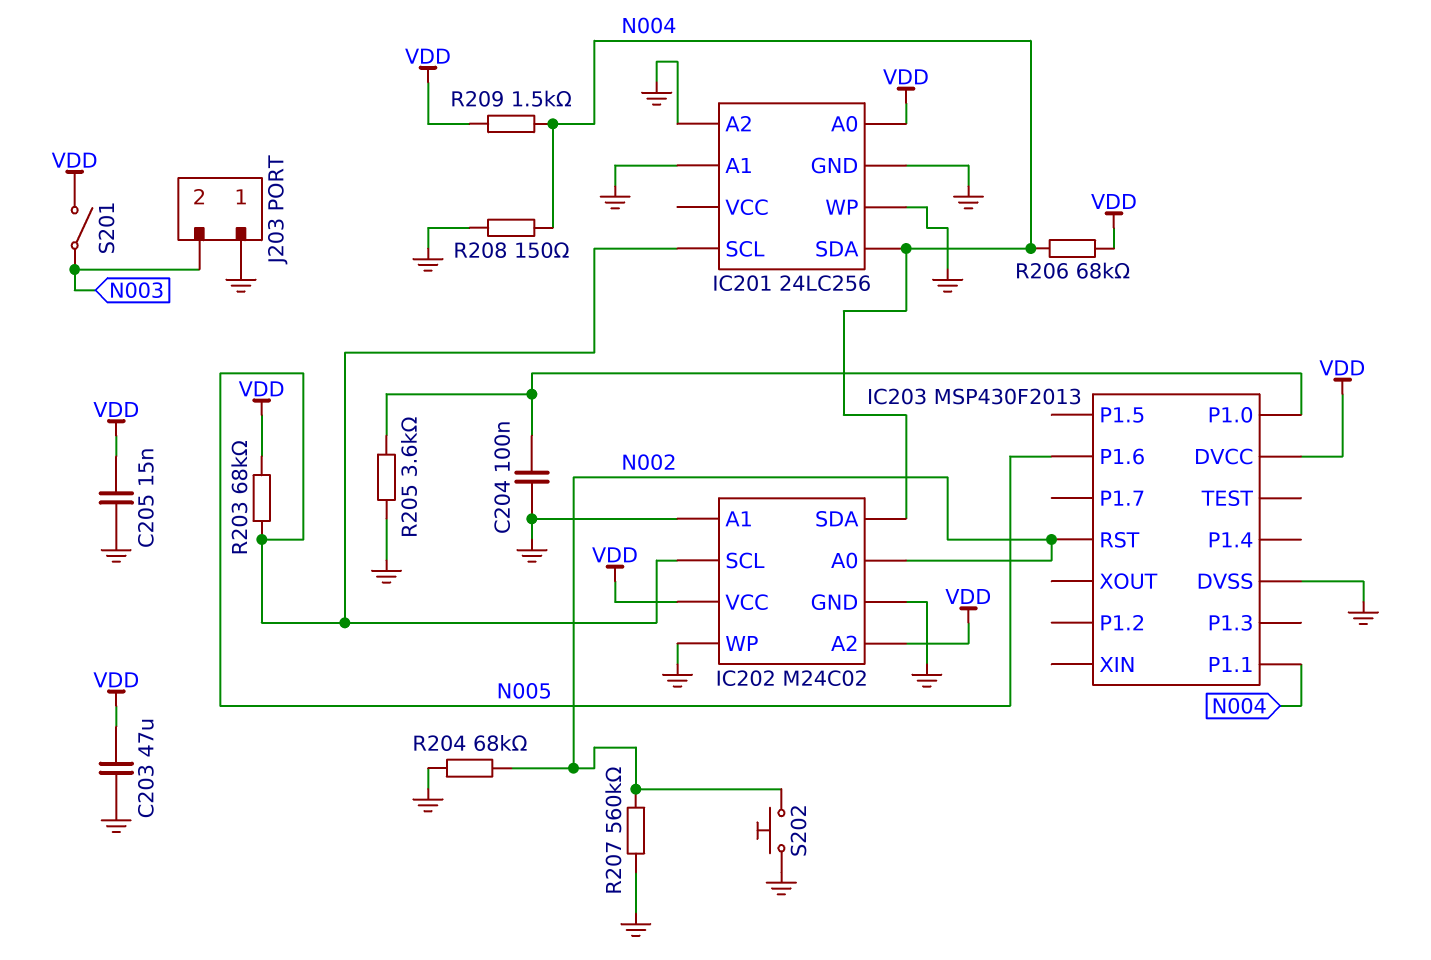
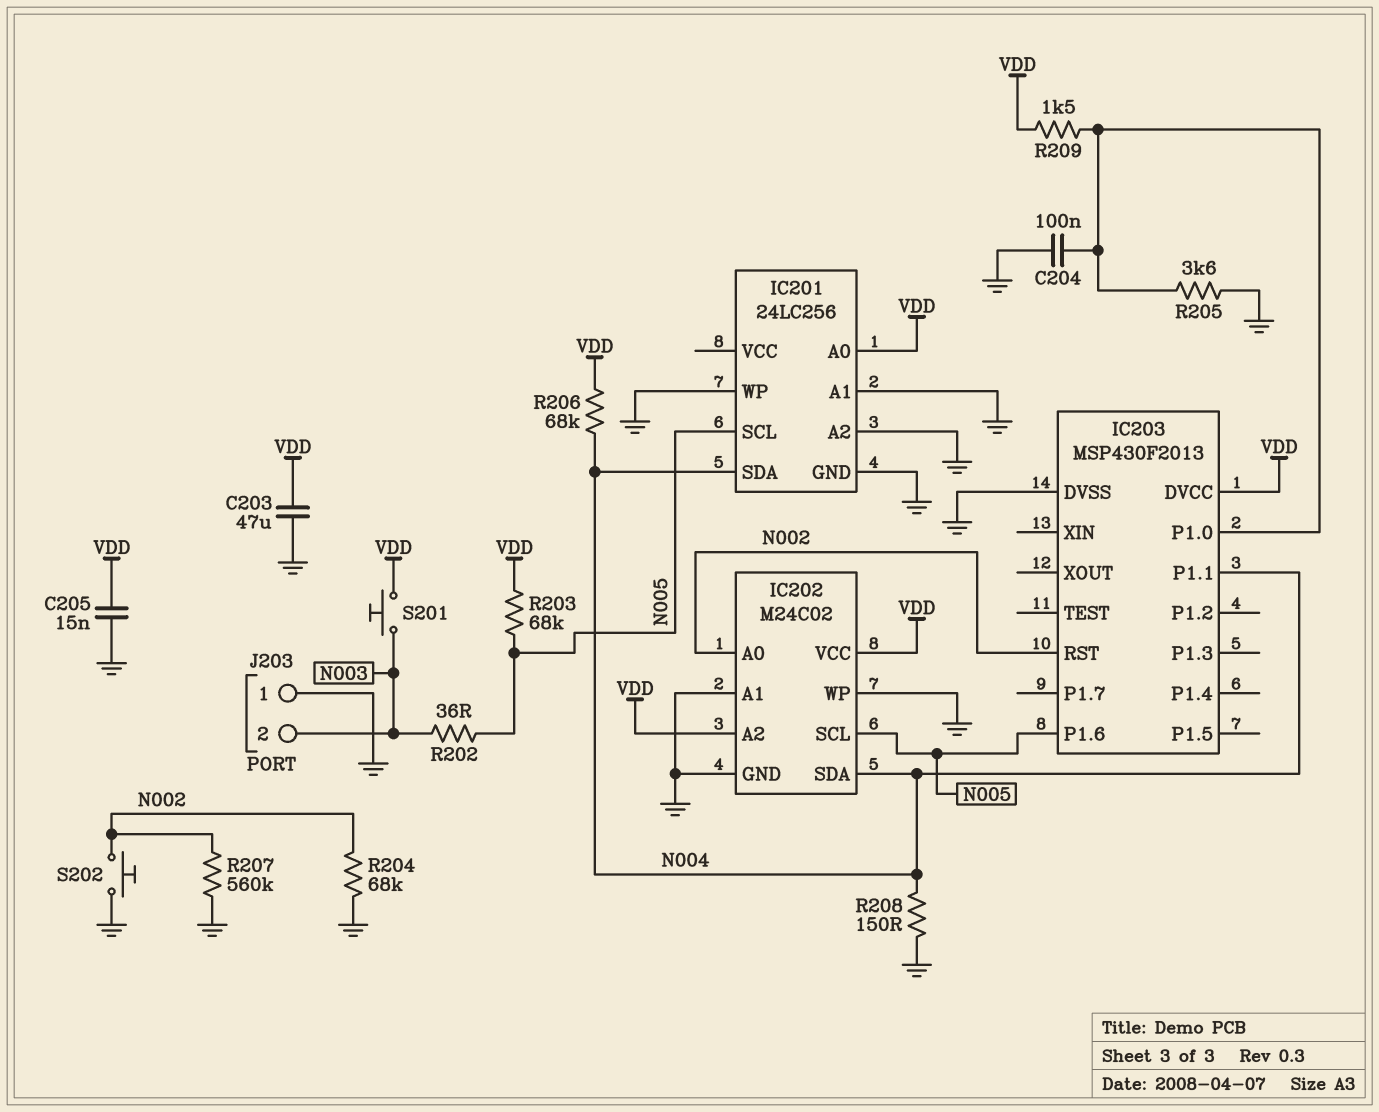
R202: none -> 36 (N003, N005)
R209: 1.5k (N004, VDD) -> 1.5k (IC203/P1.0, VDD)
S201: switch (N003, VDD) -> button (N003, VDD)

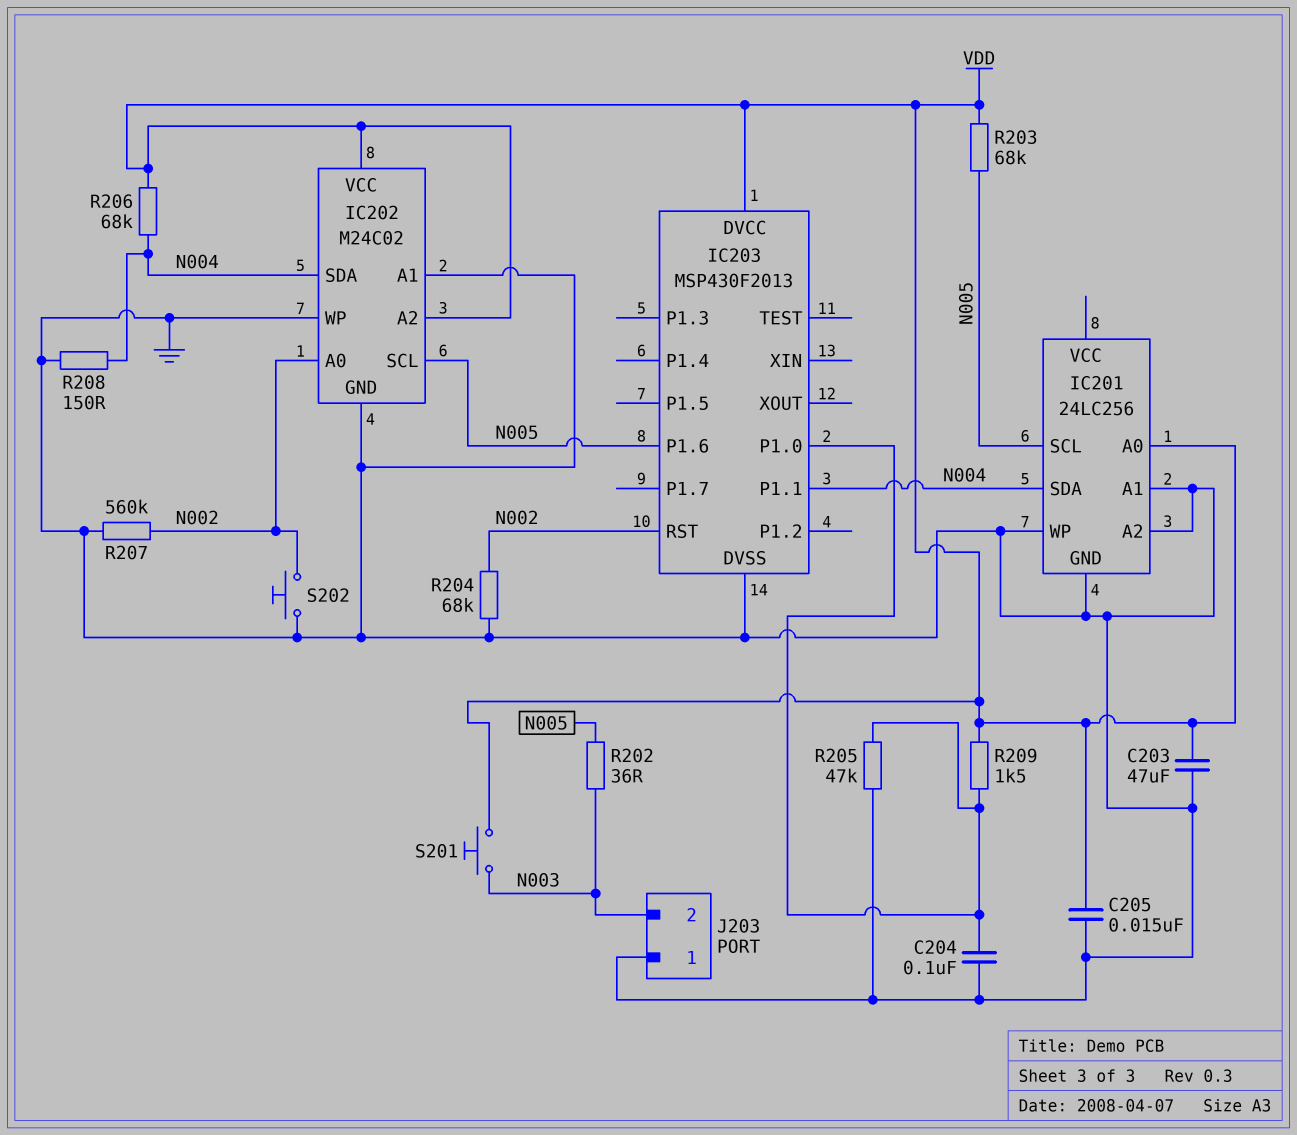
R205: 3.6k (GND, IC203/P1.0) -> 47k (GND, IC203/P1.0)

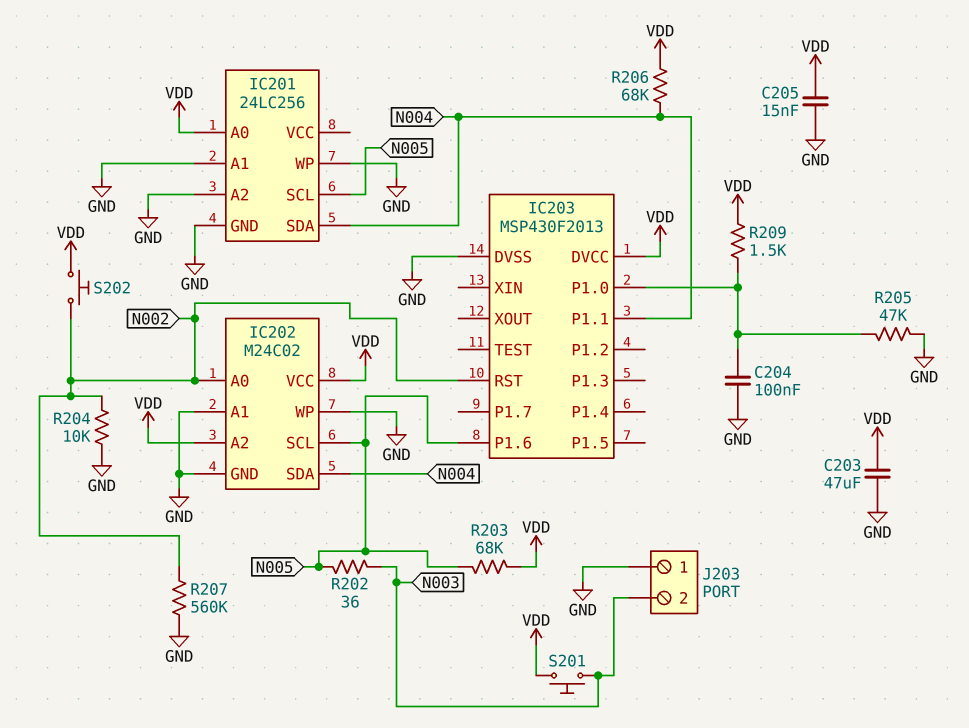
R204: 68k (GND, N002) -> 10k (GND, N002)
R208: 150 (GND, N004) -> none
S202: button (GND, N002) -> button (N002, VDD)

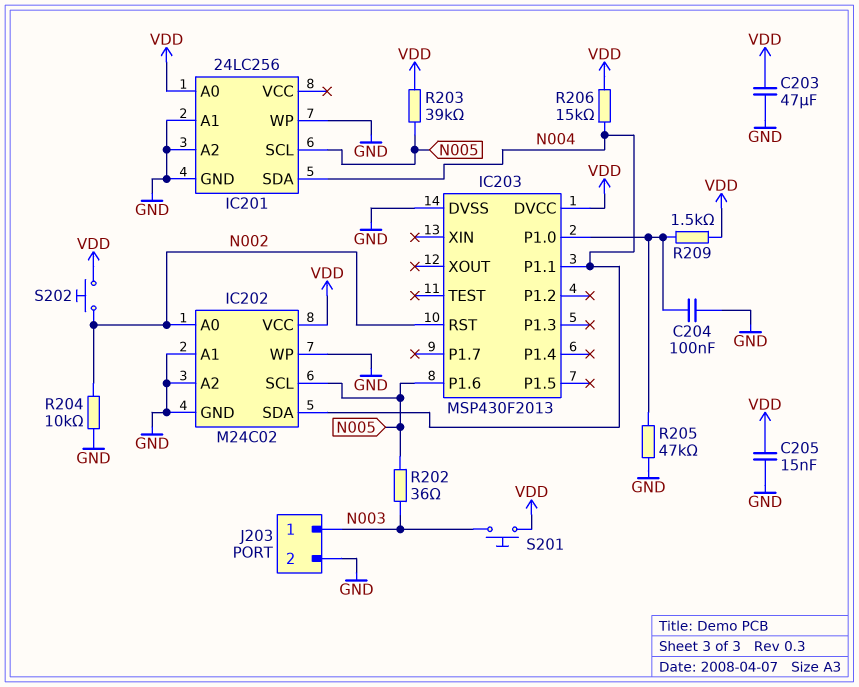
IC202 pin A2: VDD -> GND
J203 pin 1: GND -> N003
J203 pin 2: N003 -> GND
R203: 68k (N005, VDD) -> 39k (N005, VDD)
R206: 68k (N004, VDD) -> 15k (N004, VDD)
R207: 560k (GND, N002) -> none

